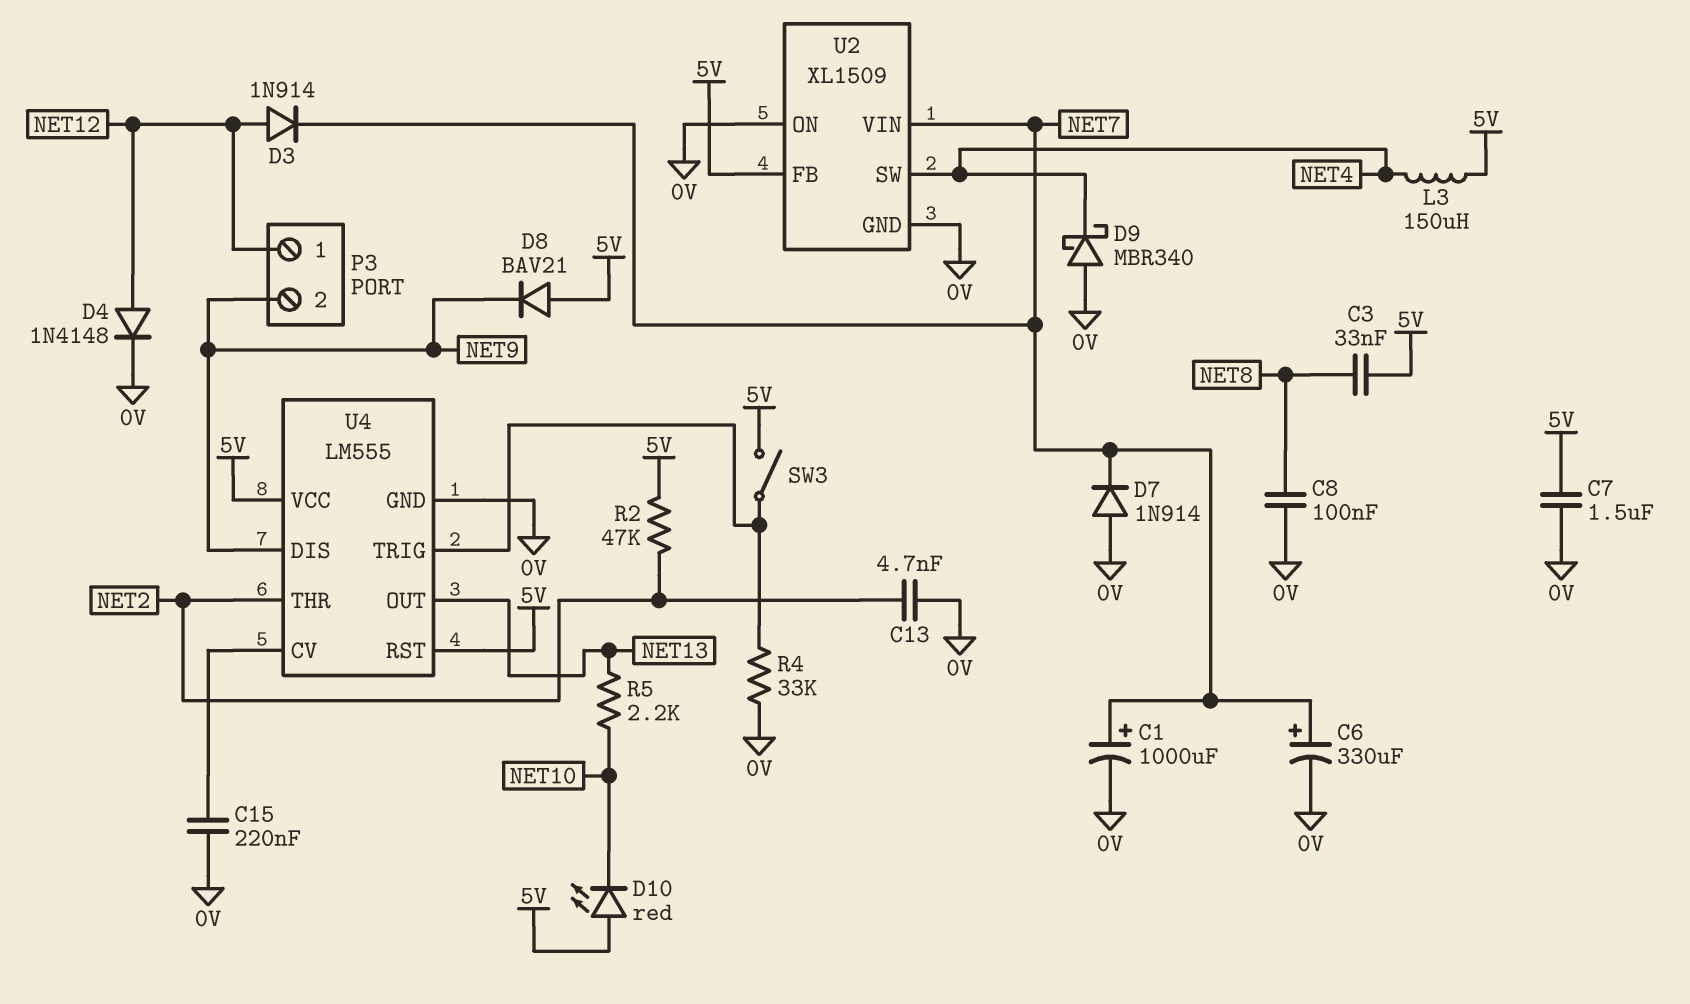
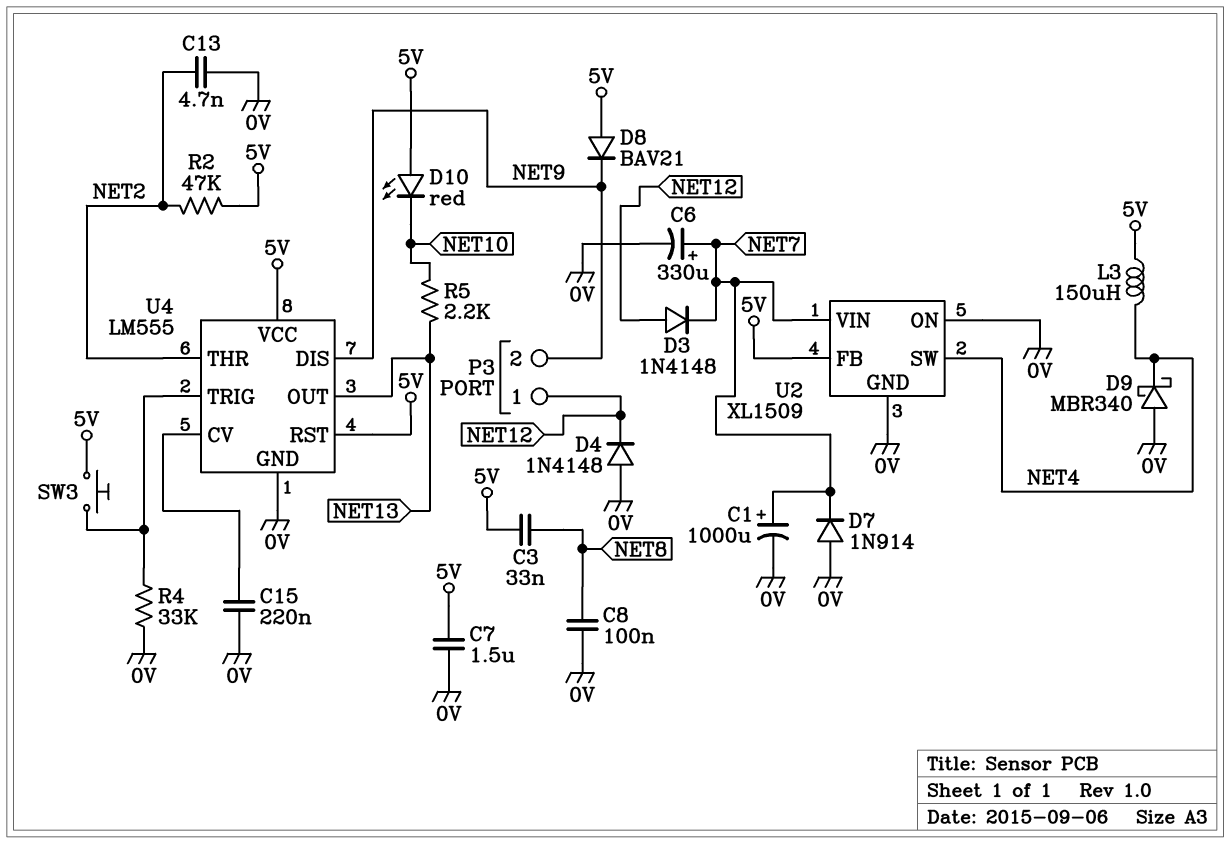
D3: diode 1N914 (A NET12, K NET7) -> diode 1N4148 (A NET12, K NET7)
D4: diode 1N4148 (A NET12, K 0V) -> diode 1N4148 (A 0V, K NET12)
SW3: switch (5V, U4/TRIG) -> button (5V, U4/TRIG)

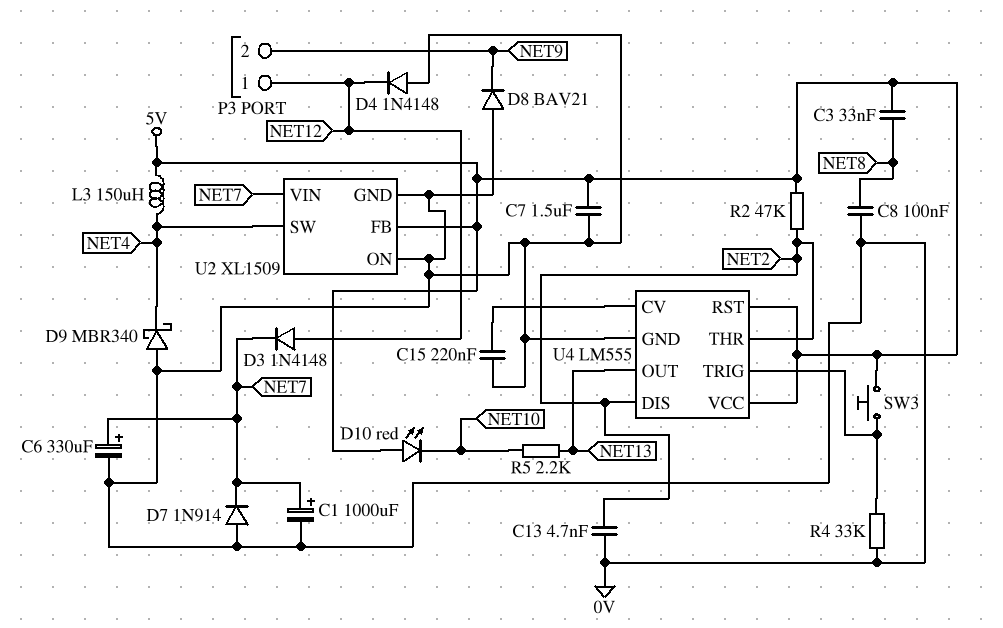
D8: diode BAV21 (A 5V, K NET9) -> diode BAV21 (A 0V, K NET9)
U4 pin DIS: NET9 -> NET2

